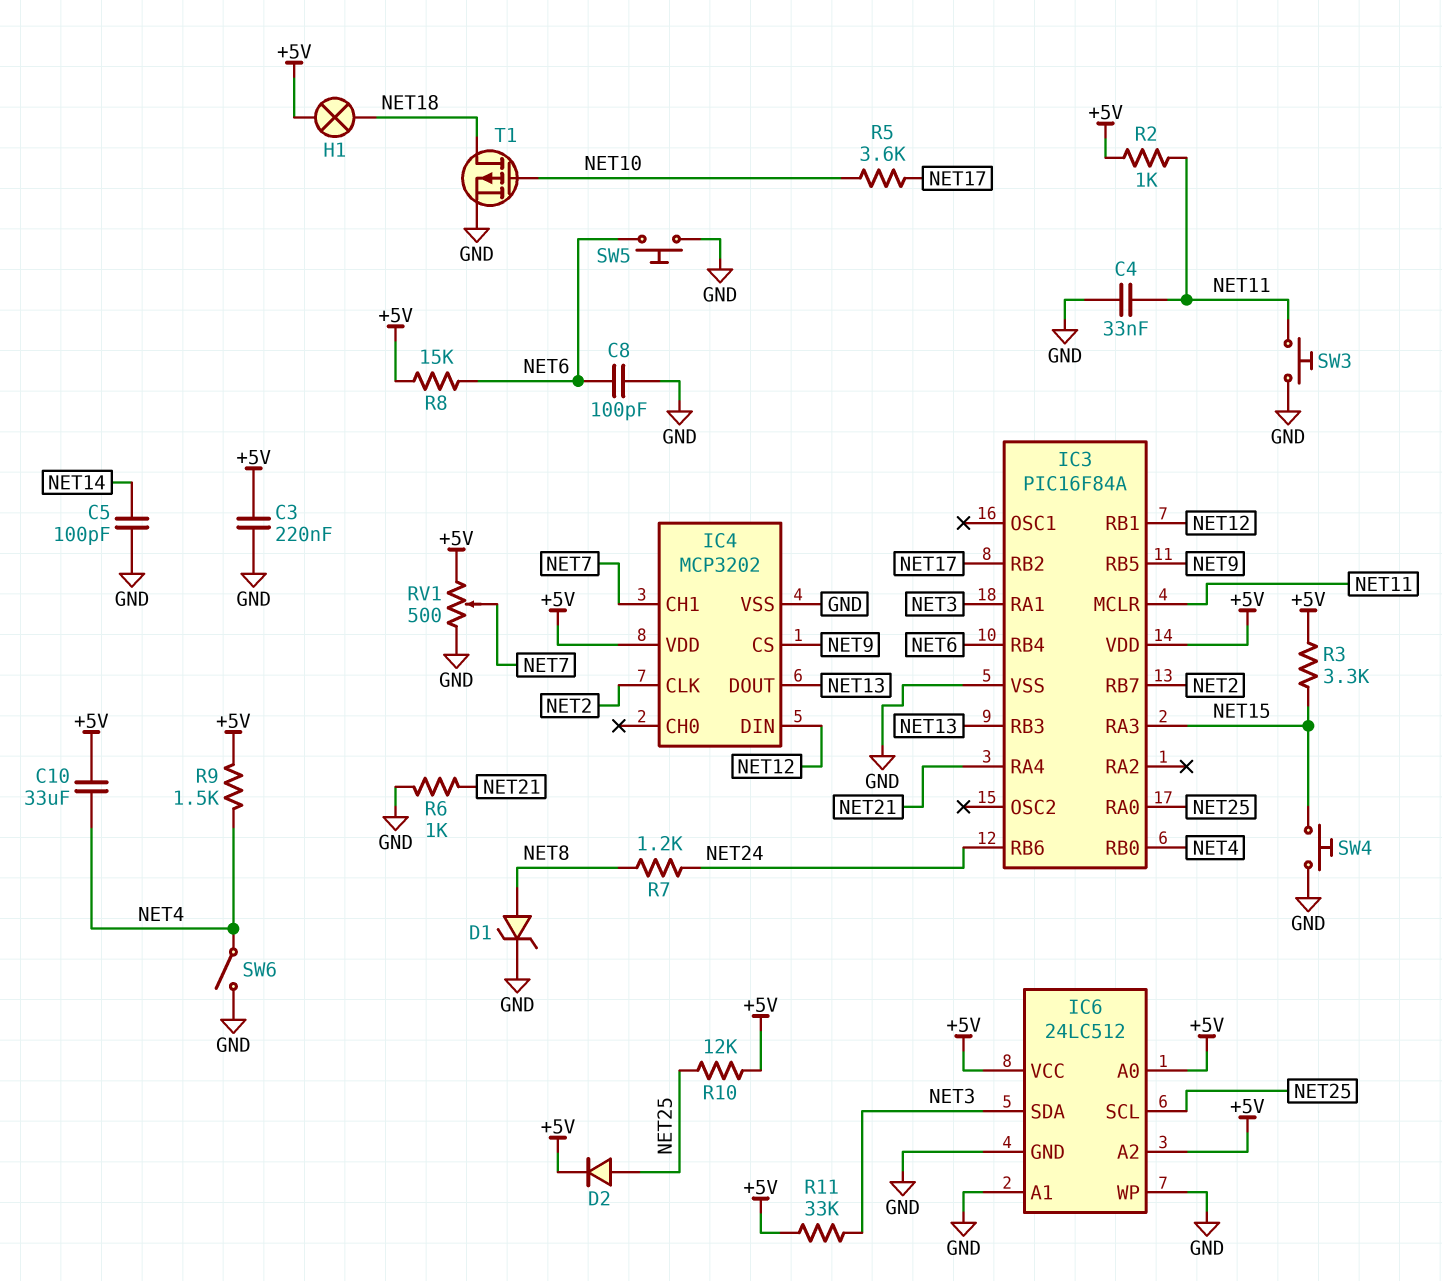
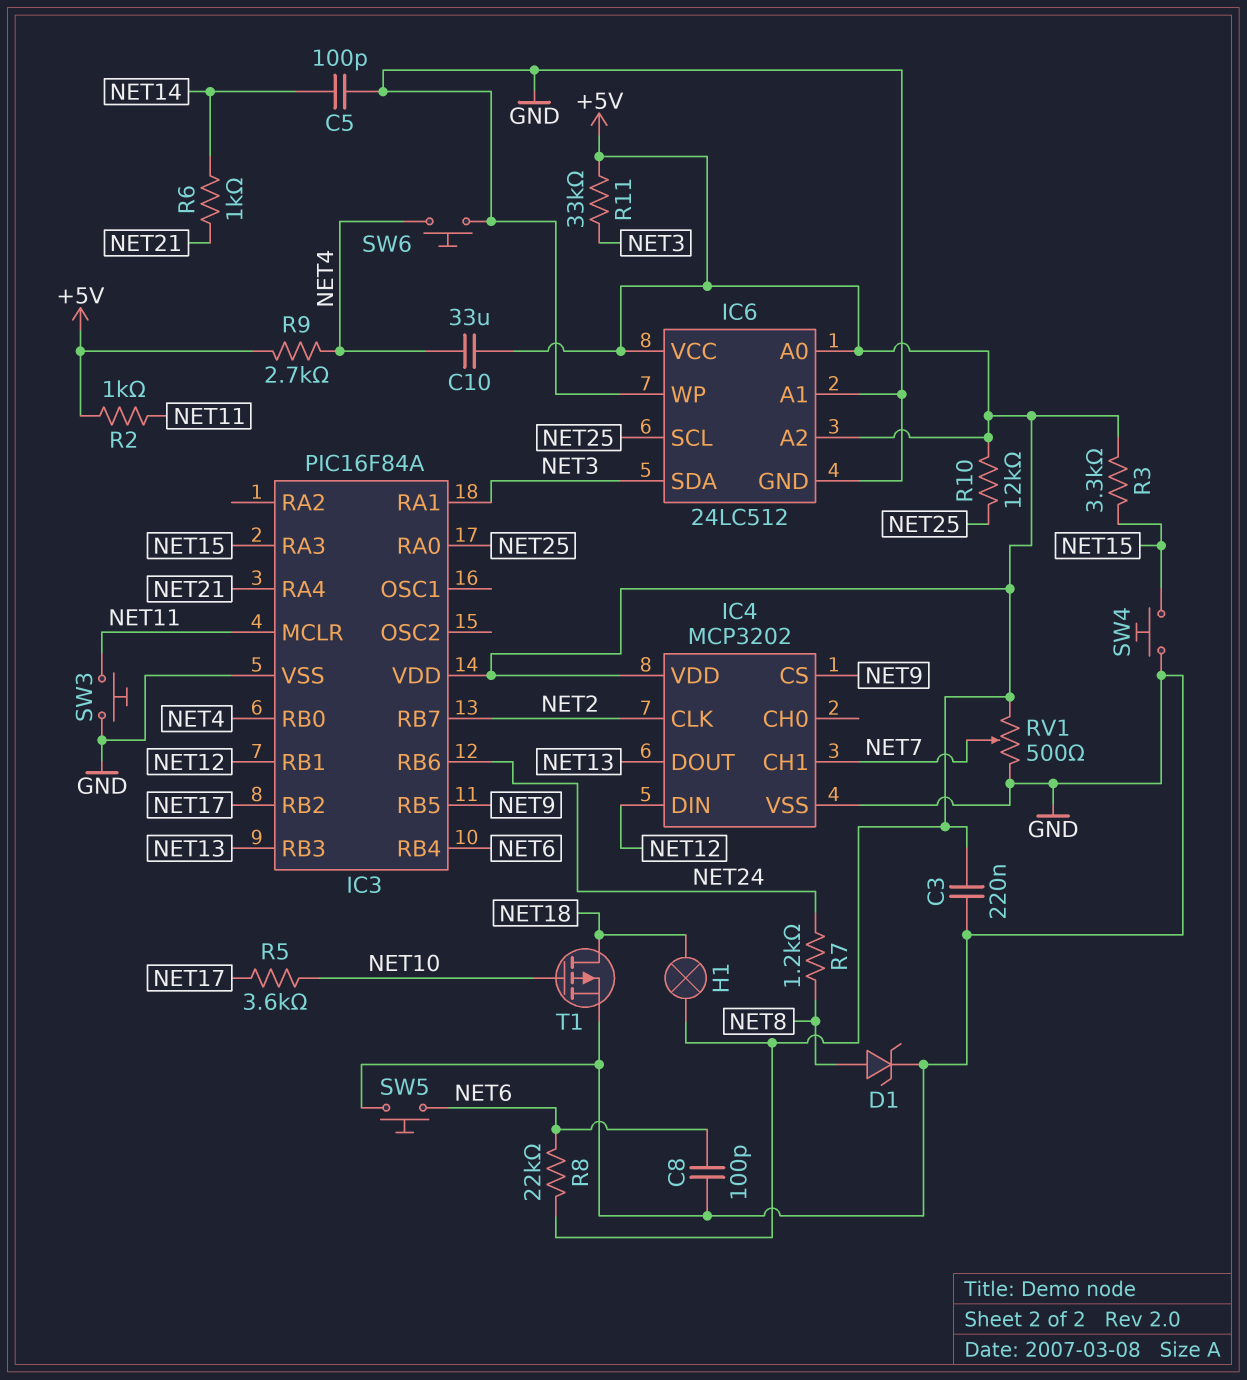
C4: 33nF (GND, NET11) -> none
D2: diode (A NET25, K +5V) -> none
R6: 1k (GND, NET21) -> 1k (NET14, NET21)
R8: 15k (+5V, NET6) -> 22k (+5V, NET6)
R9: 1.5k (+5V, NET4) -> 2.7k (+5V, NET4)
SW6: switch (GND, NET4) -> button (GND, NET4)

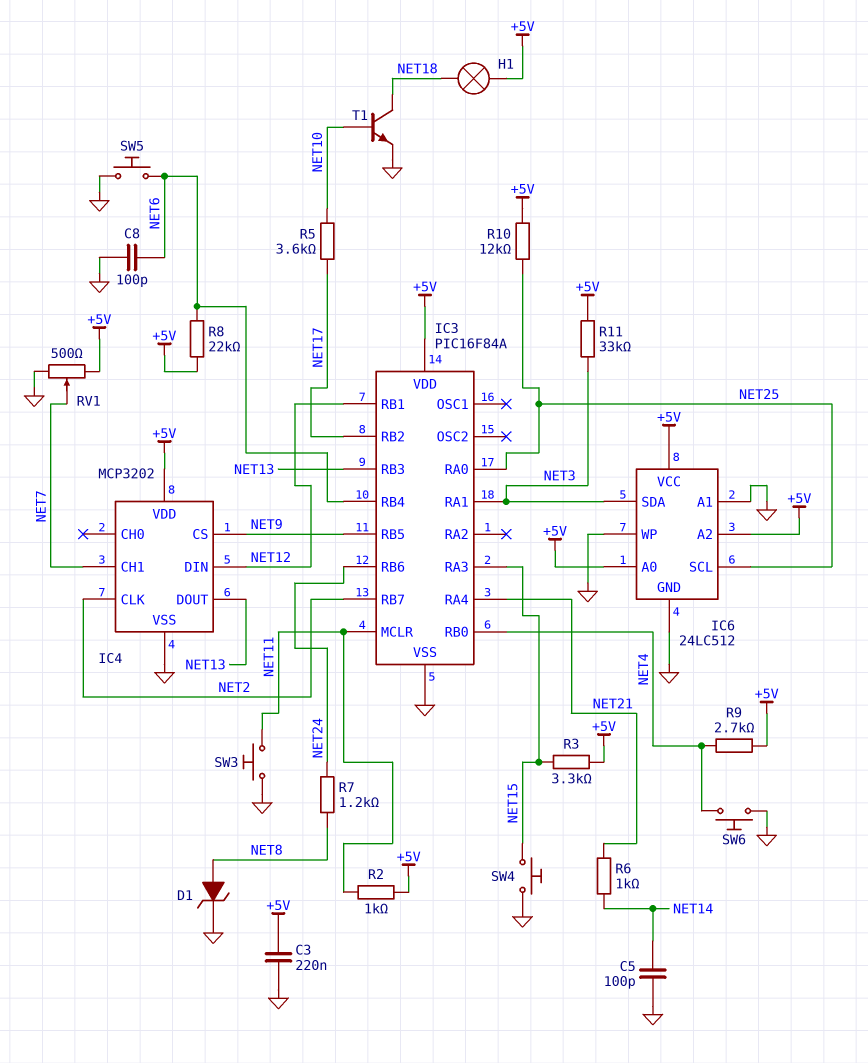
C10: 33uF (+5V, NET4) -> none
T1: PMOS (G NET10, D NET18, S GND) -> NPN (B NET10, C NET18, E GND)

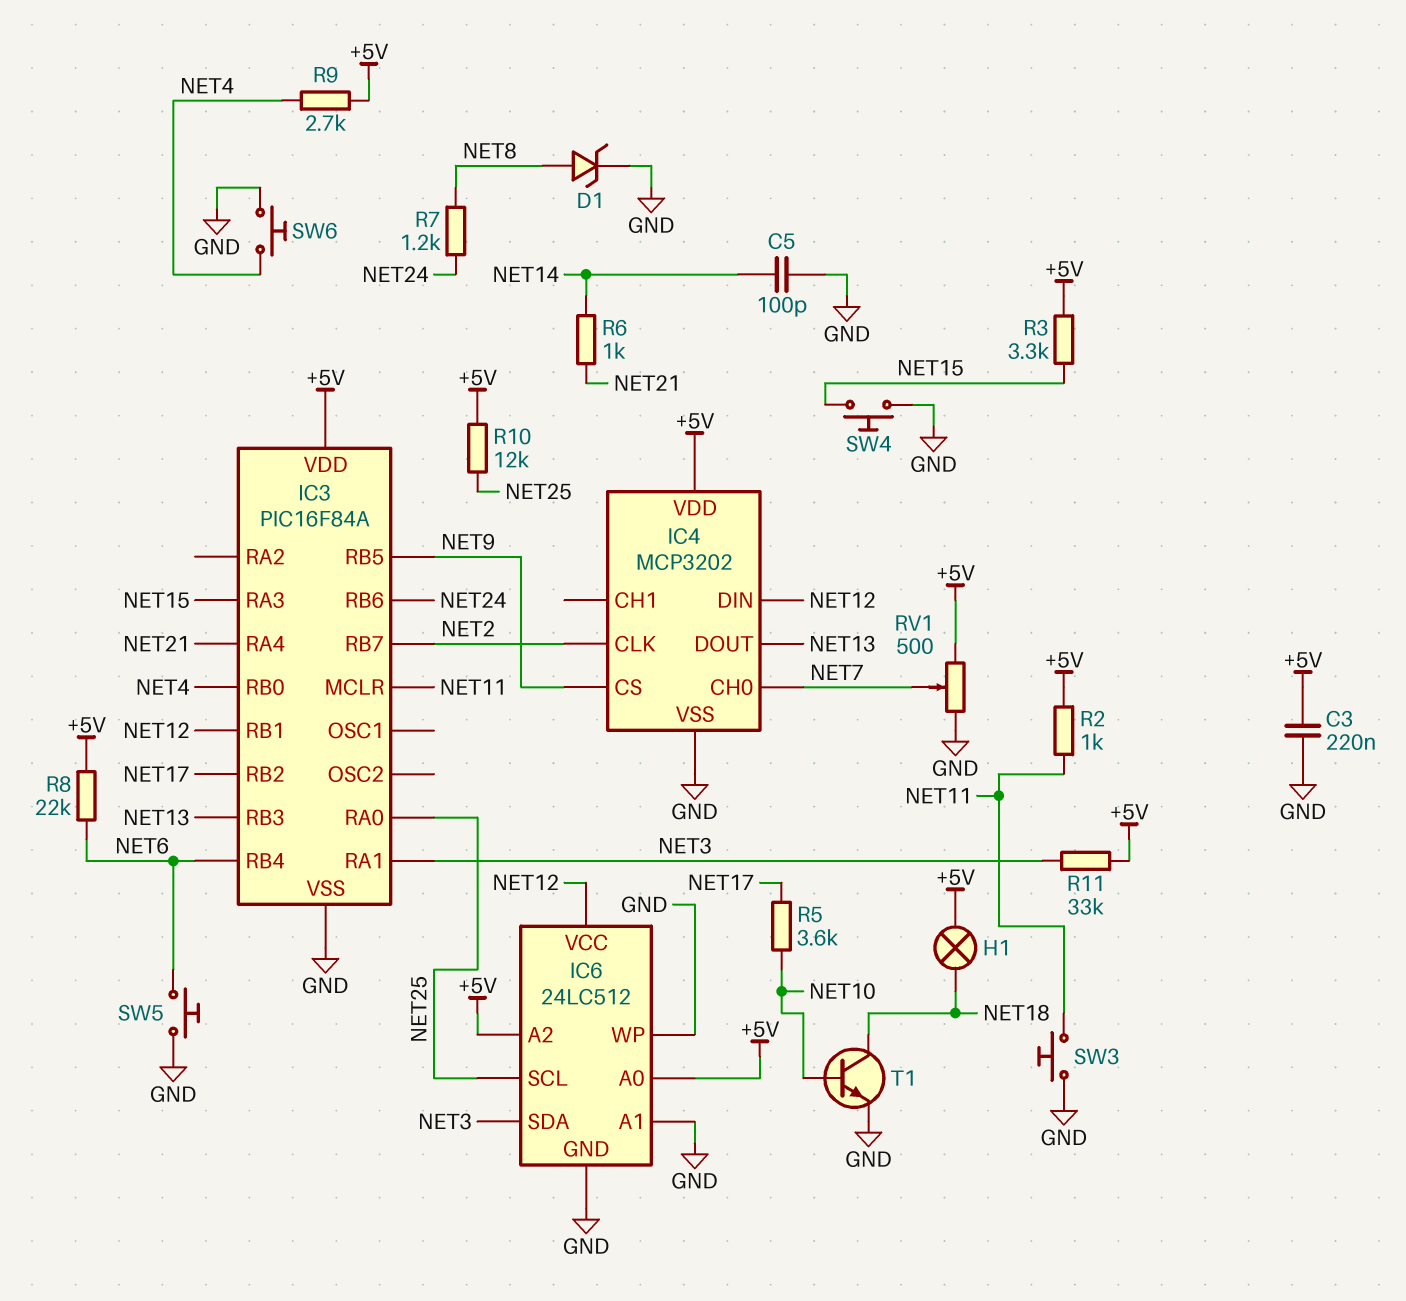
C8: 100pF (GND, NET6) -> none
IC4 pin CH0: none -> NET7
IC4 pin CH1: NET7 -> none
IC6 pin VCC: +5V -> NET12

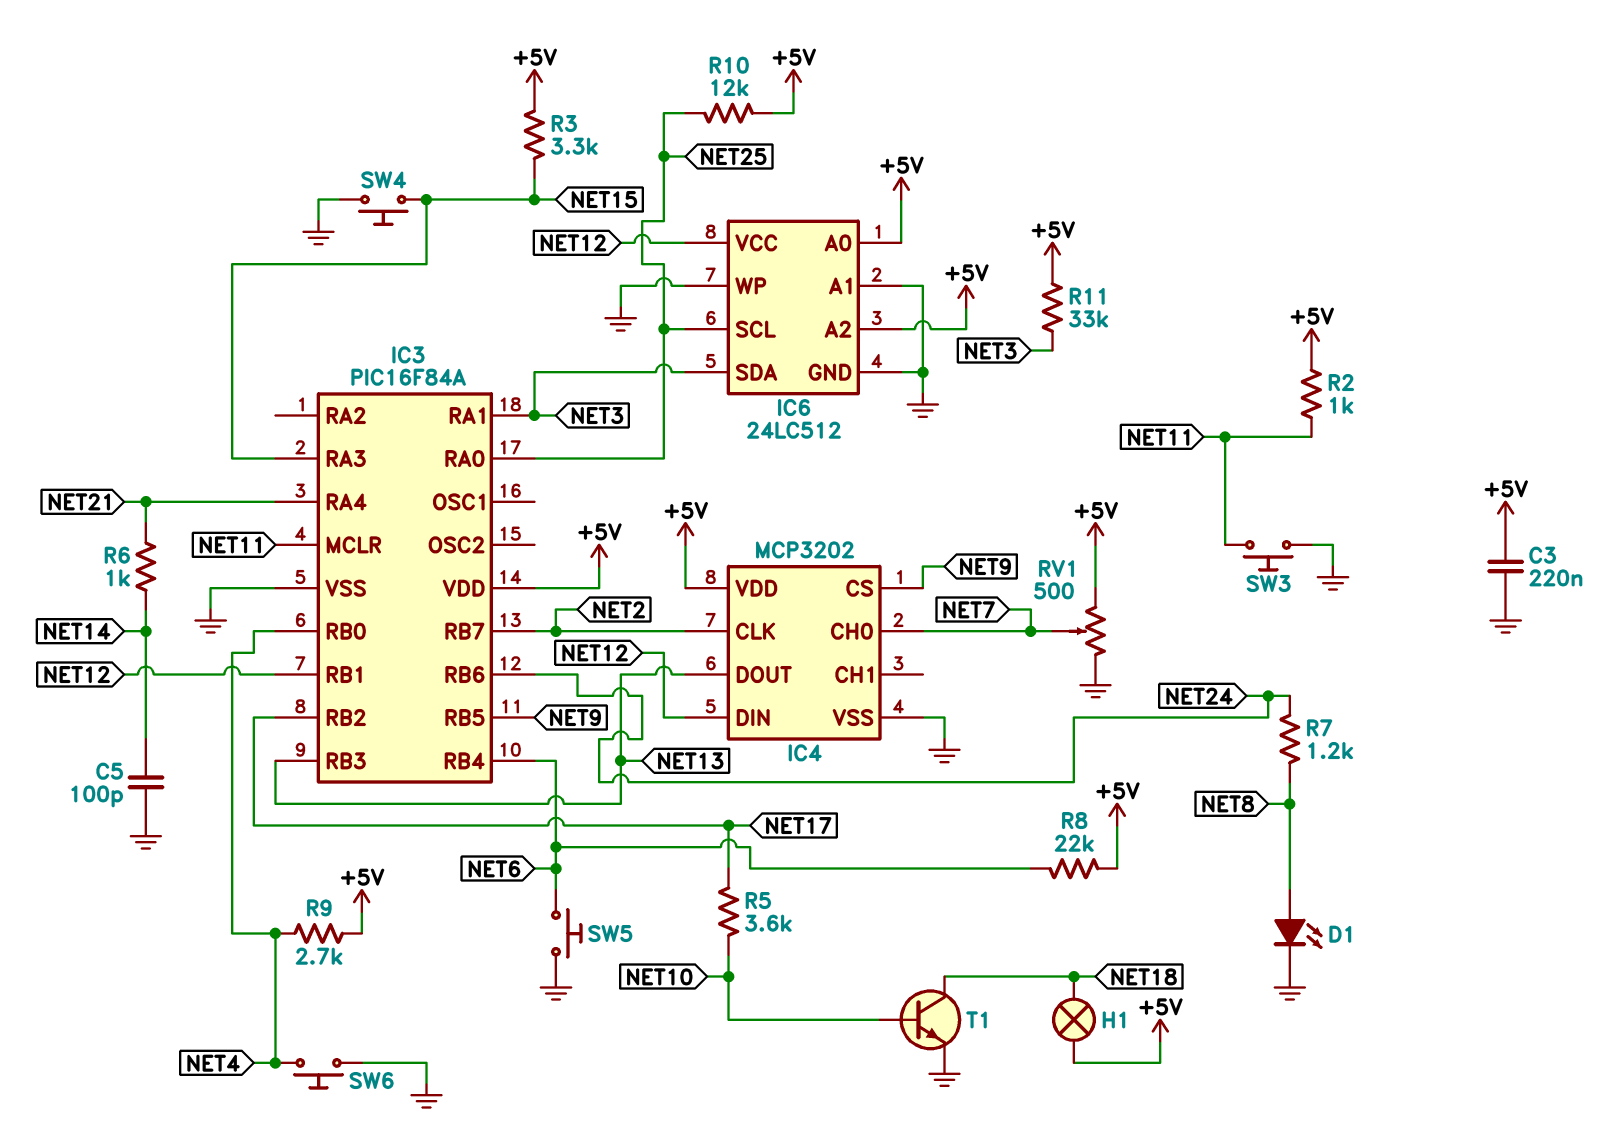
D1: zener (A NET8, K GND) -> LED (A NET8, K GND)

